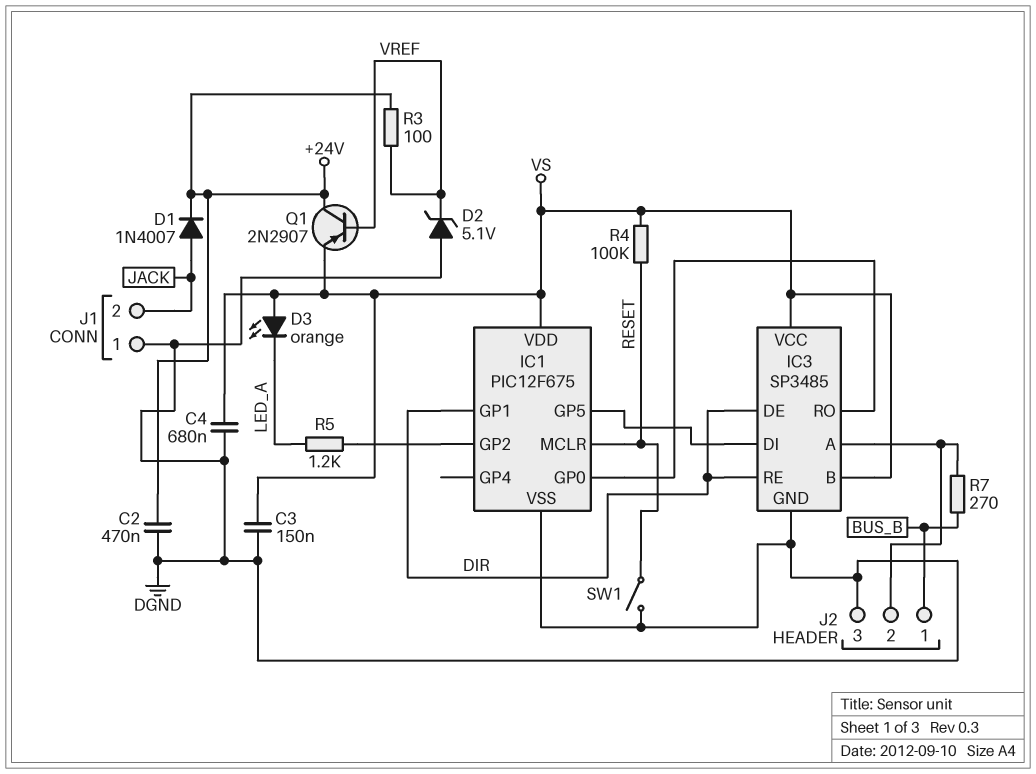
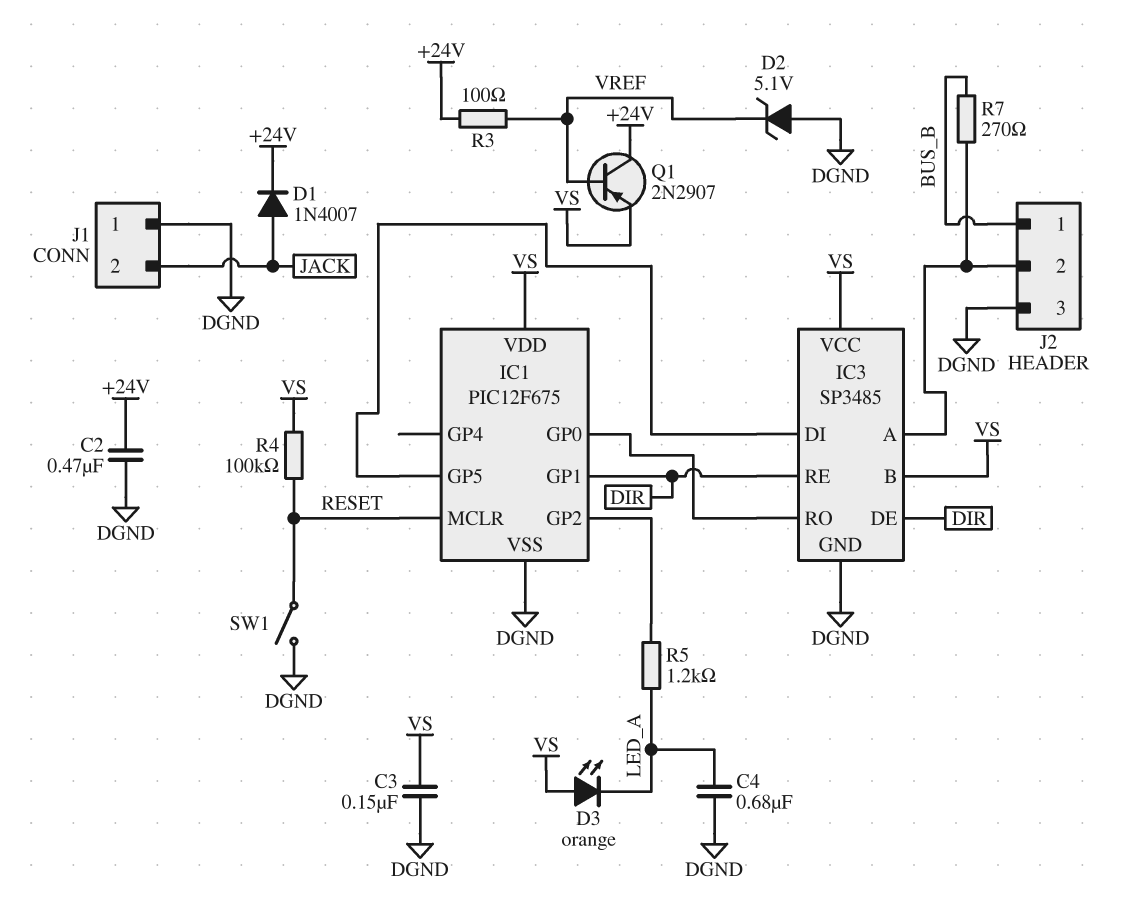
C4: 680nF (DGND, VS) -> 680nF (DGND, LED_A)

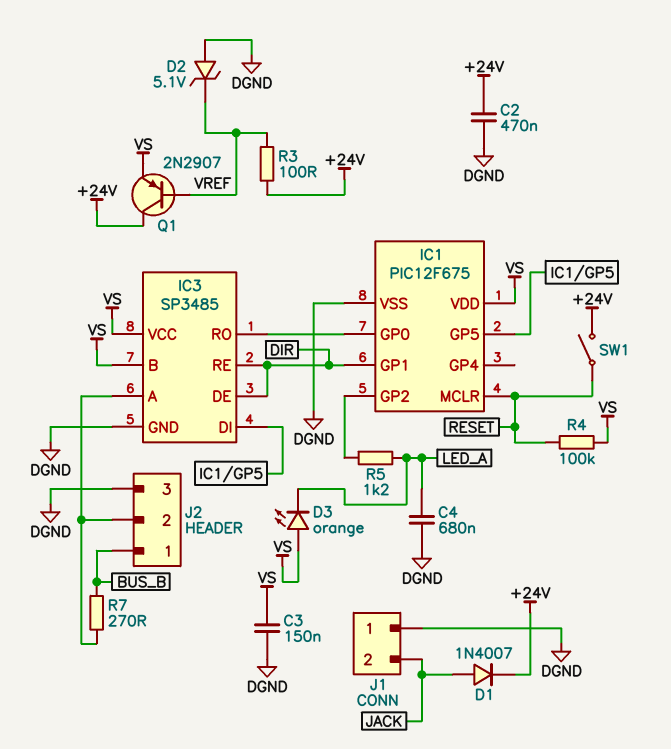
SW1: switch (DGND, RESET) -> switch (+24V, RESET)

